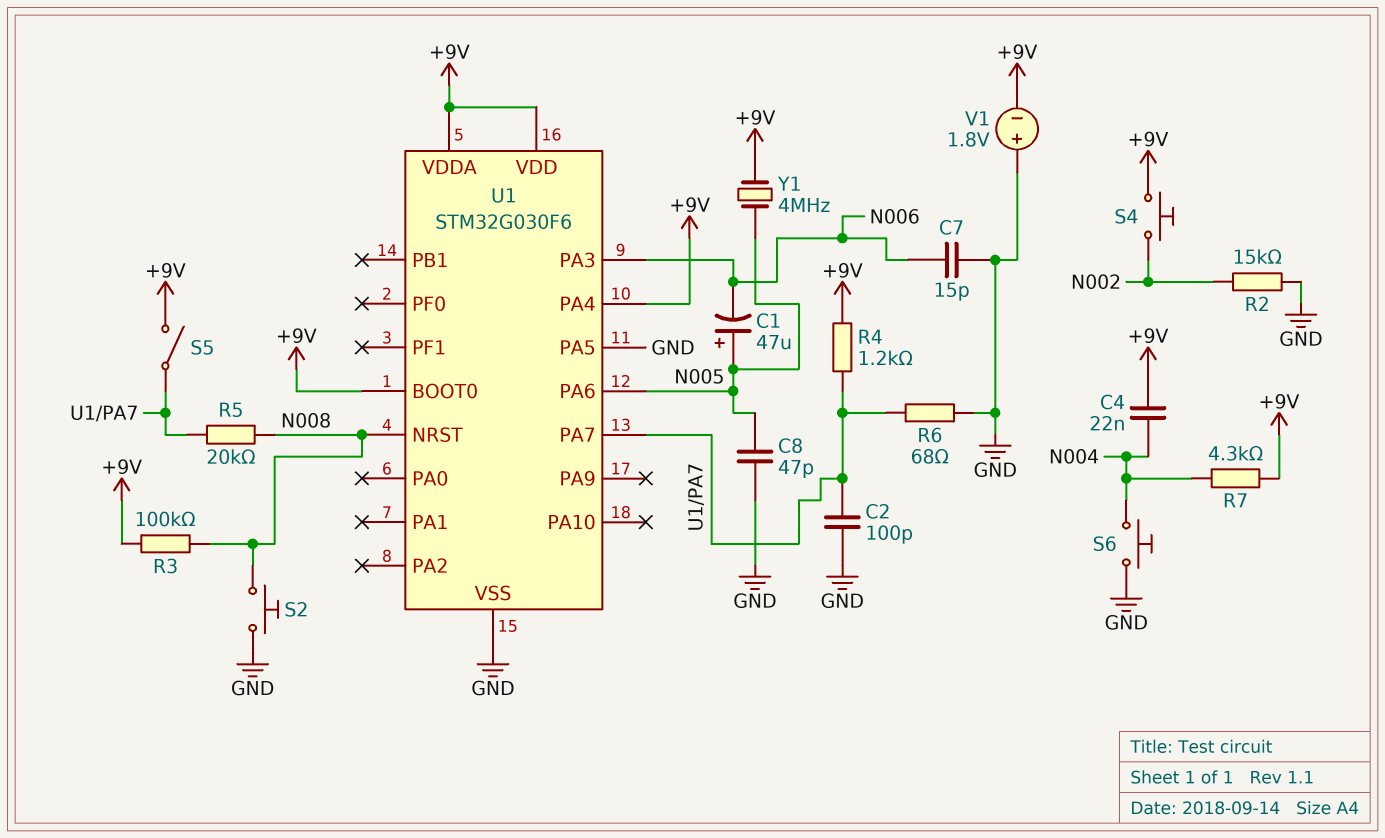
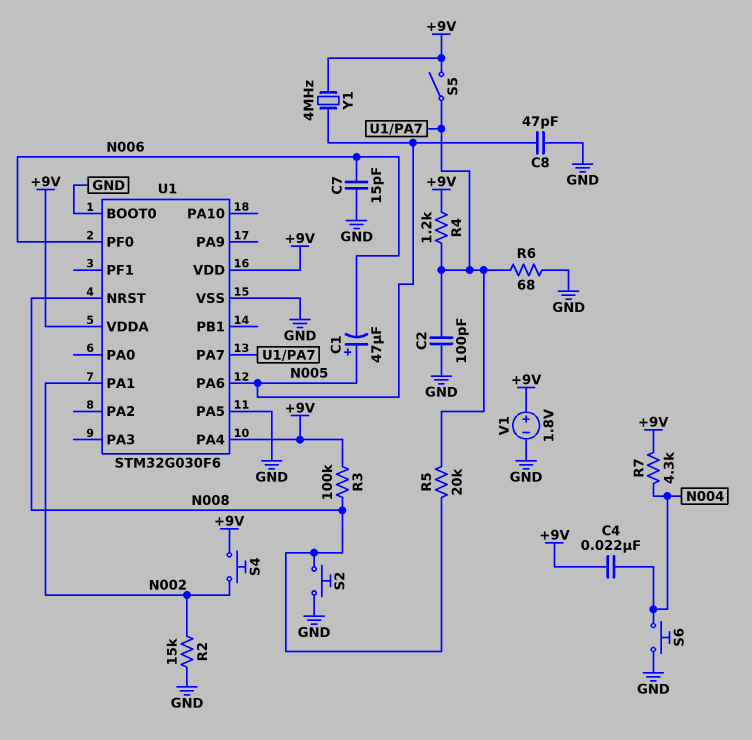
U1 pin BOOT0: +9V -> GND
U1 pin PA1: none -> N002
U1 pin PA3: N006 -> none
U1 pin PF0: none -> N006
V1: 1.8V (plus GND, minus +9V) -> 1.8V (plus +9V, minus GND)

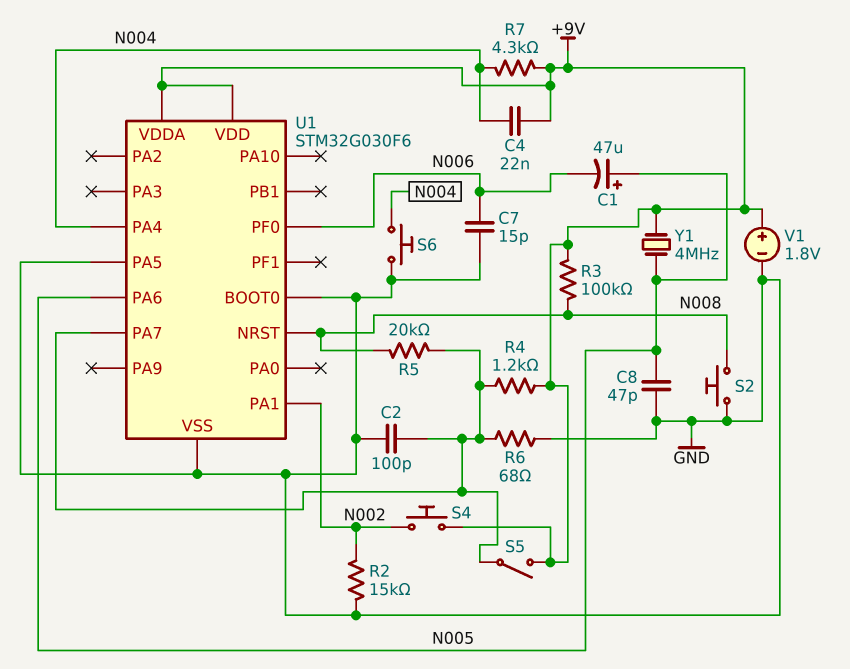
U1 pin PA4: +9V -> N004

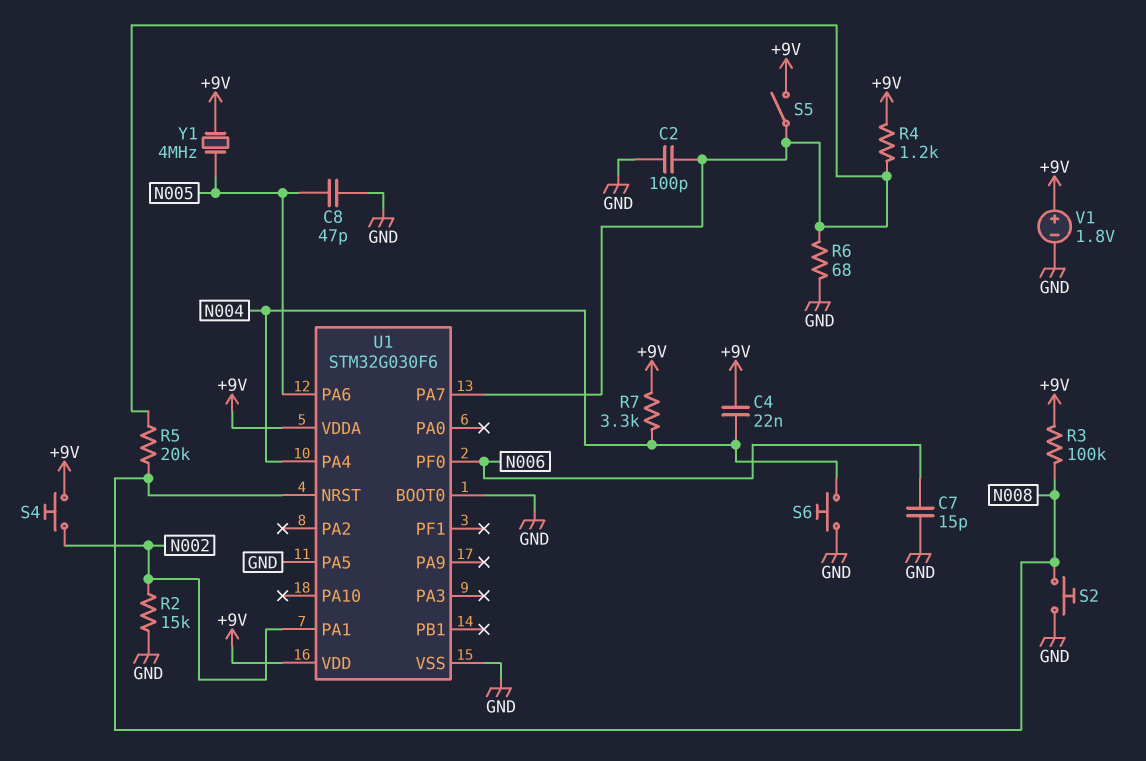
C1: 47uF (plus N005, minus N006) -> none
R7: 4.3k (+9V, N004) -> 3.3k (+9V, N004)

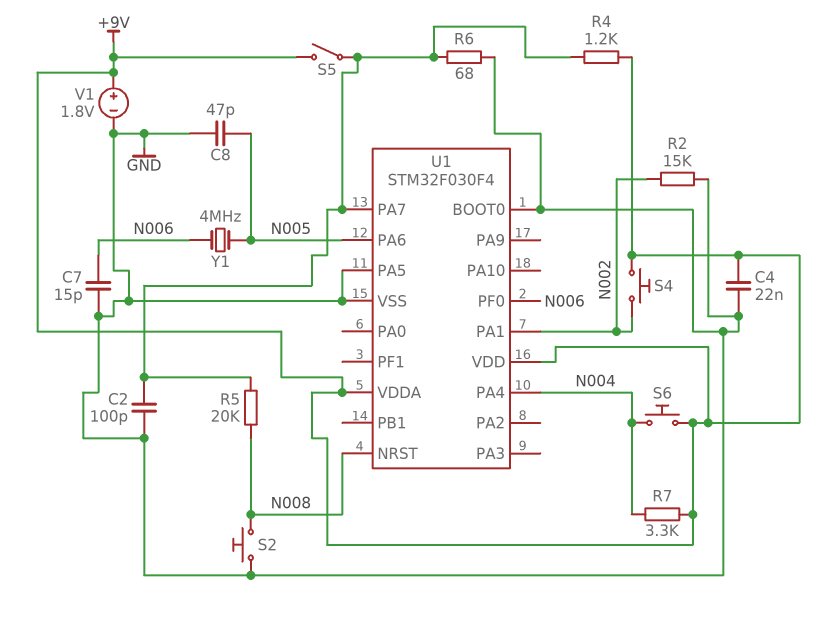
C4: 22nF (+9V, N004) -> 22nF (+9V, GND)
R3: 100k (+9V, N008) -> none
S6: button (GND, N004) -> button (+9V, N004)
U1: STM32G030F6 -> STM32F030F4
Y1: 4MHz (+9V, N005) -> 4MHz (N005, N006)

